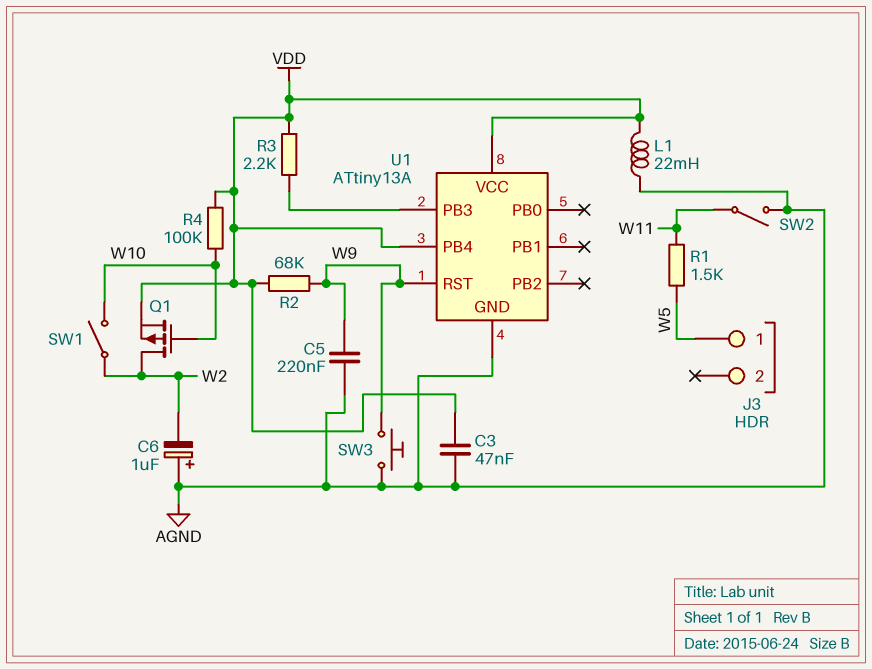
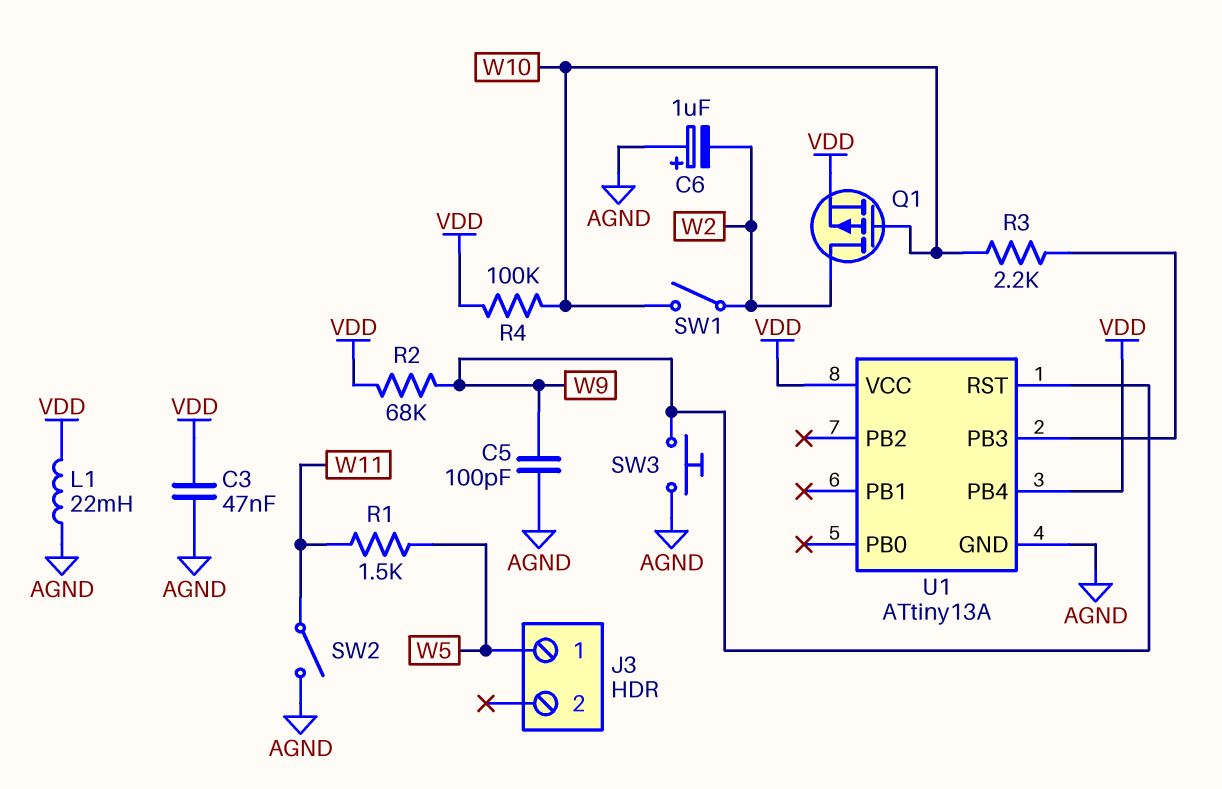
C5: 220nF (AGND, W9) -> 100pF (AGND, W9)
R3: 2.2k (U1/PB3, VDD) -> 2.2k (U1/PB3, W10)

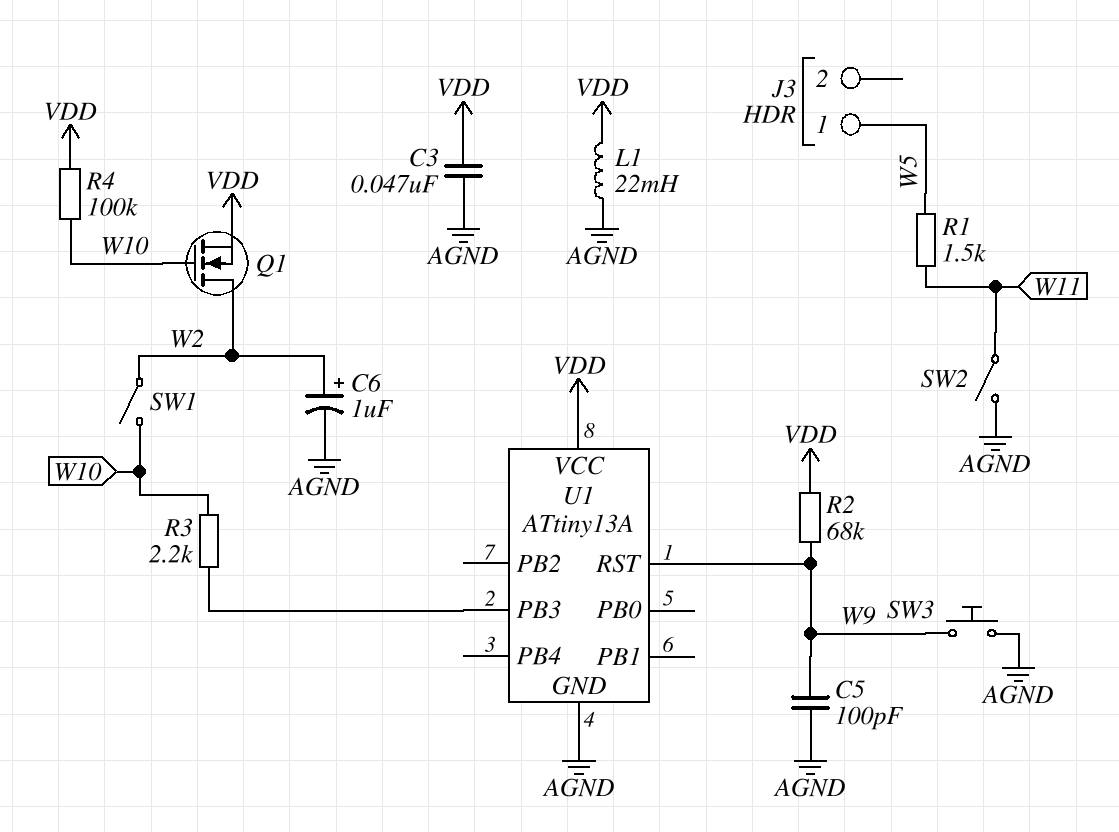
C6: 1uF (plus AGND, minus W2) -> 1uF (plus W2, minus AGND)
Q1: PMOS (G W10, D W2, S VDD) -> NMOS (G W10, D W2, S VDD)
U1 pin PB4: VDD -> none

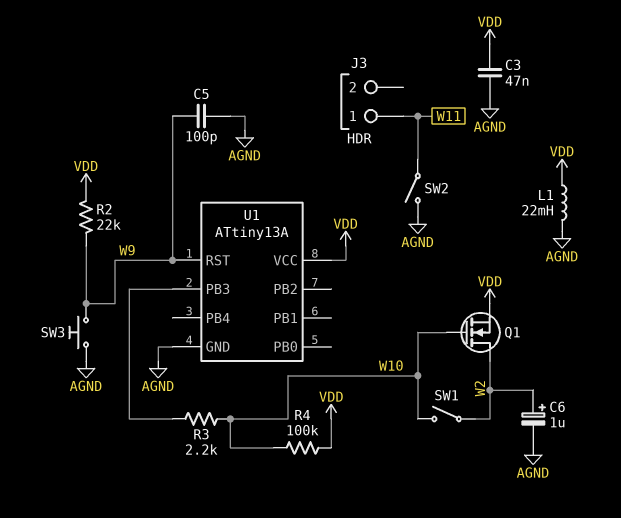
J3 pin 1: W5 -> W11
R1: 1.5k (W5, W11) -> none
R2: 68k (VDD, W9) -> 22k (VDD, W9)

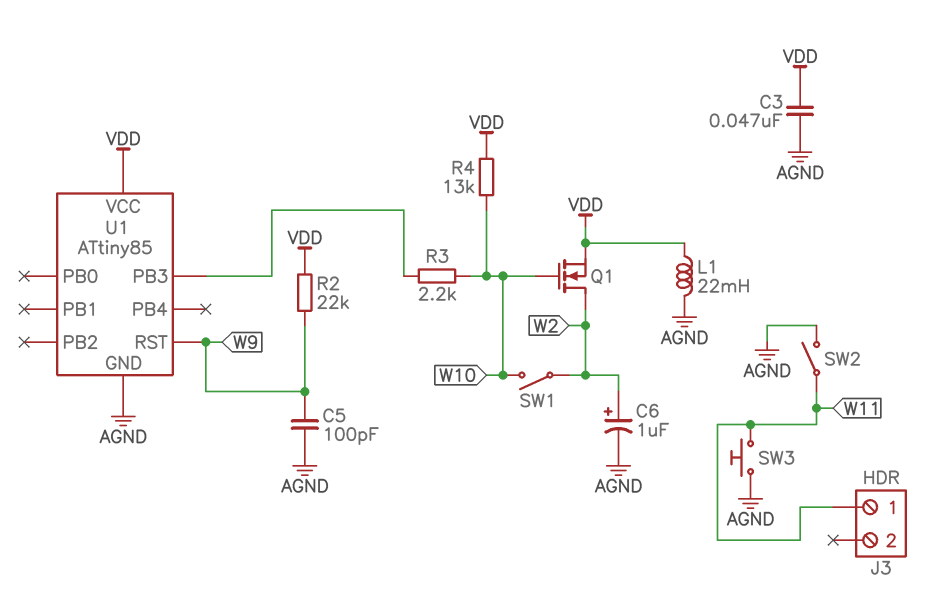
R4: 100k (VDD, W10) -> 13k (VDD, W10)
SW3: button (AGND, W9) -> button (AGND, W11)
U1: ATtiny13A -> ATtiny85

